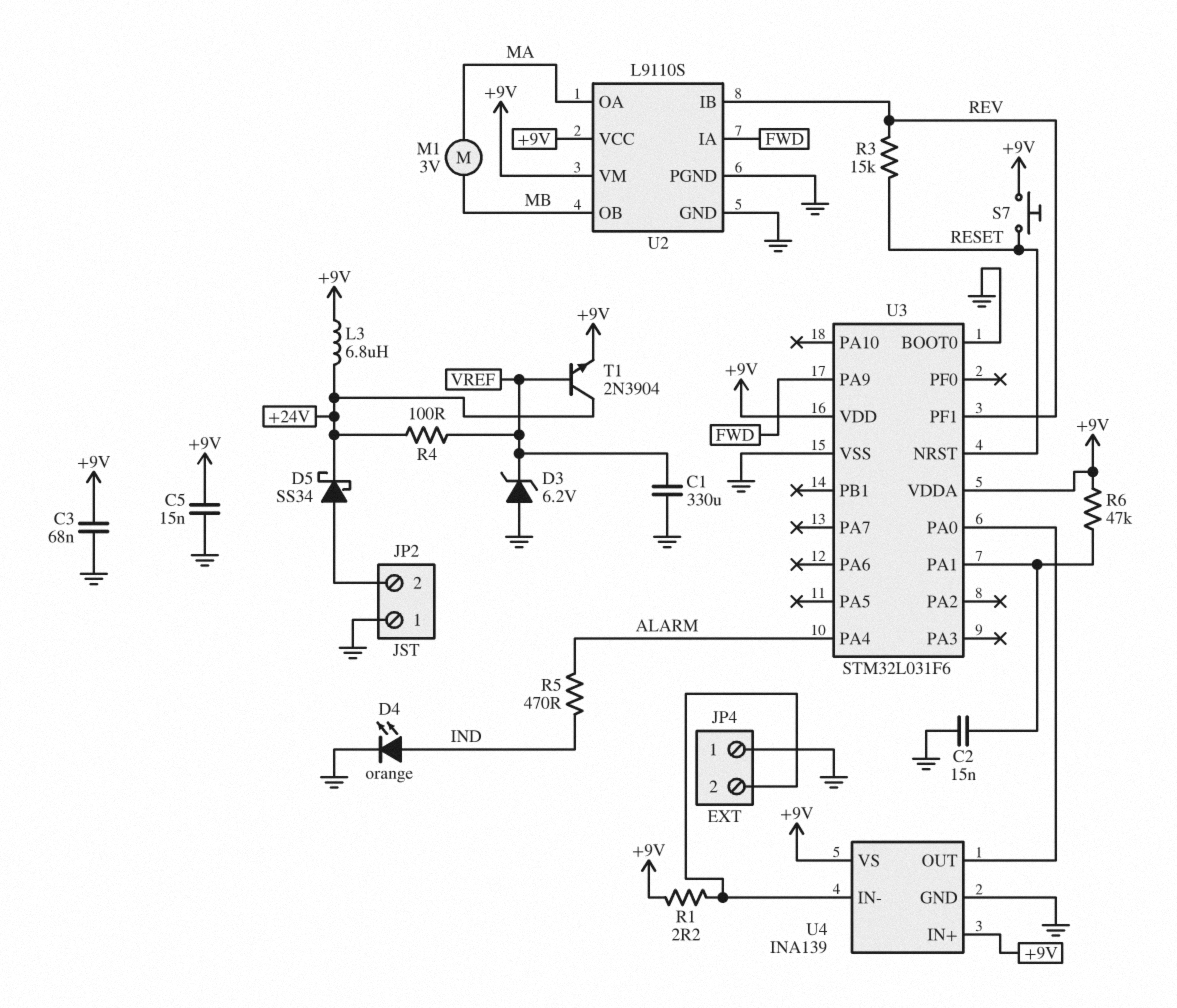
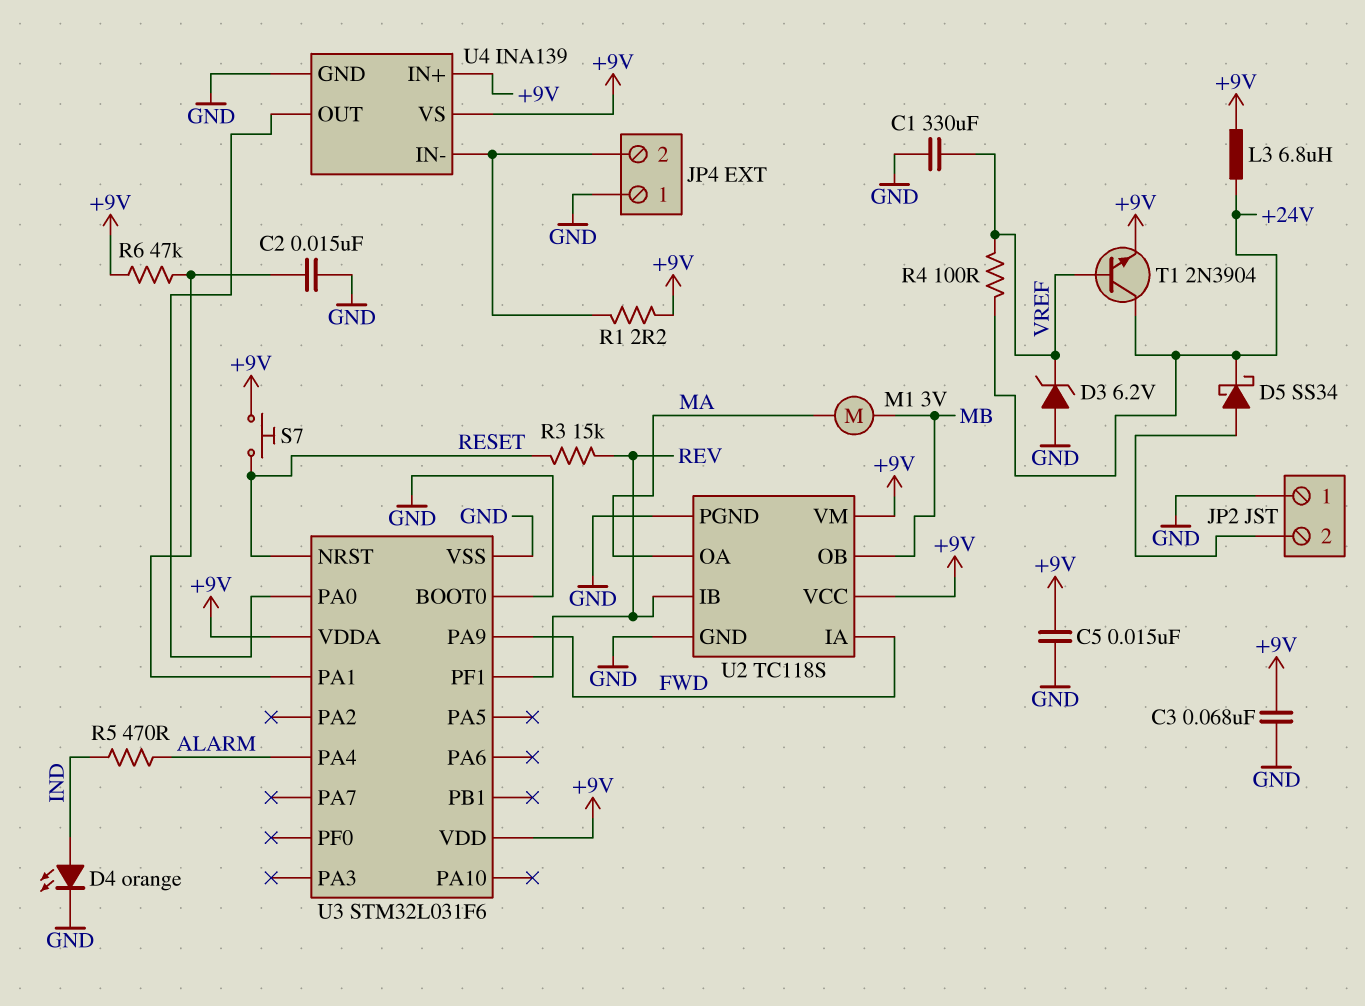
U2: L9110S -> TC118S

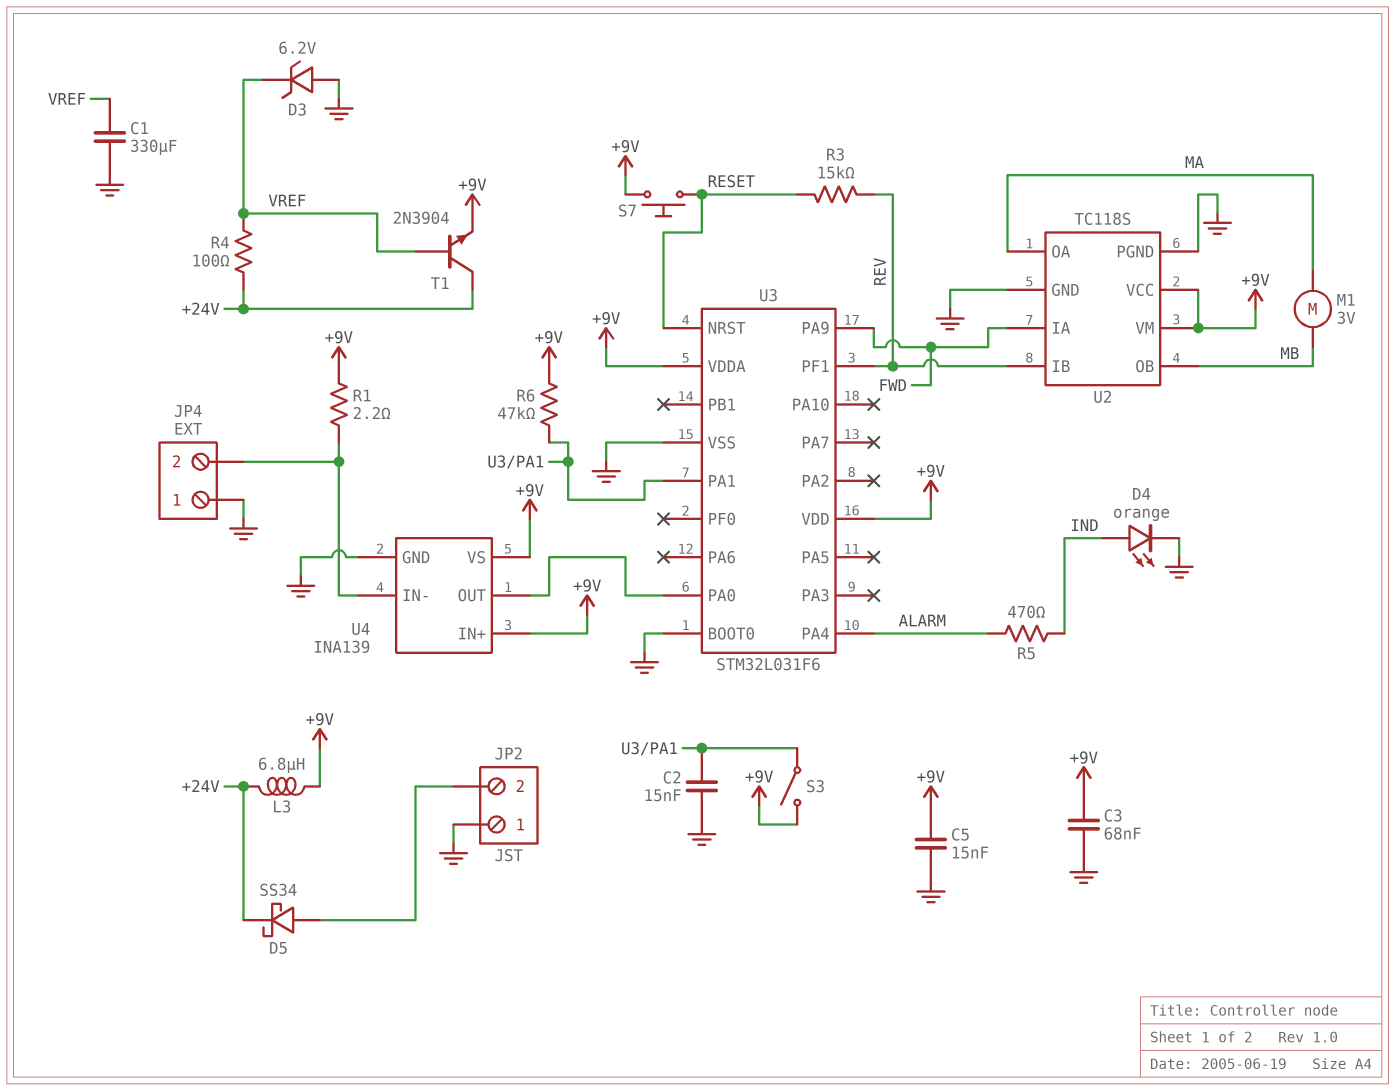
S3: none -> switch (+9V, U3/PA1)

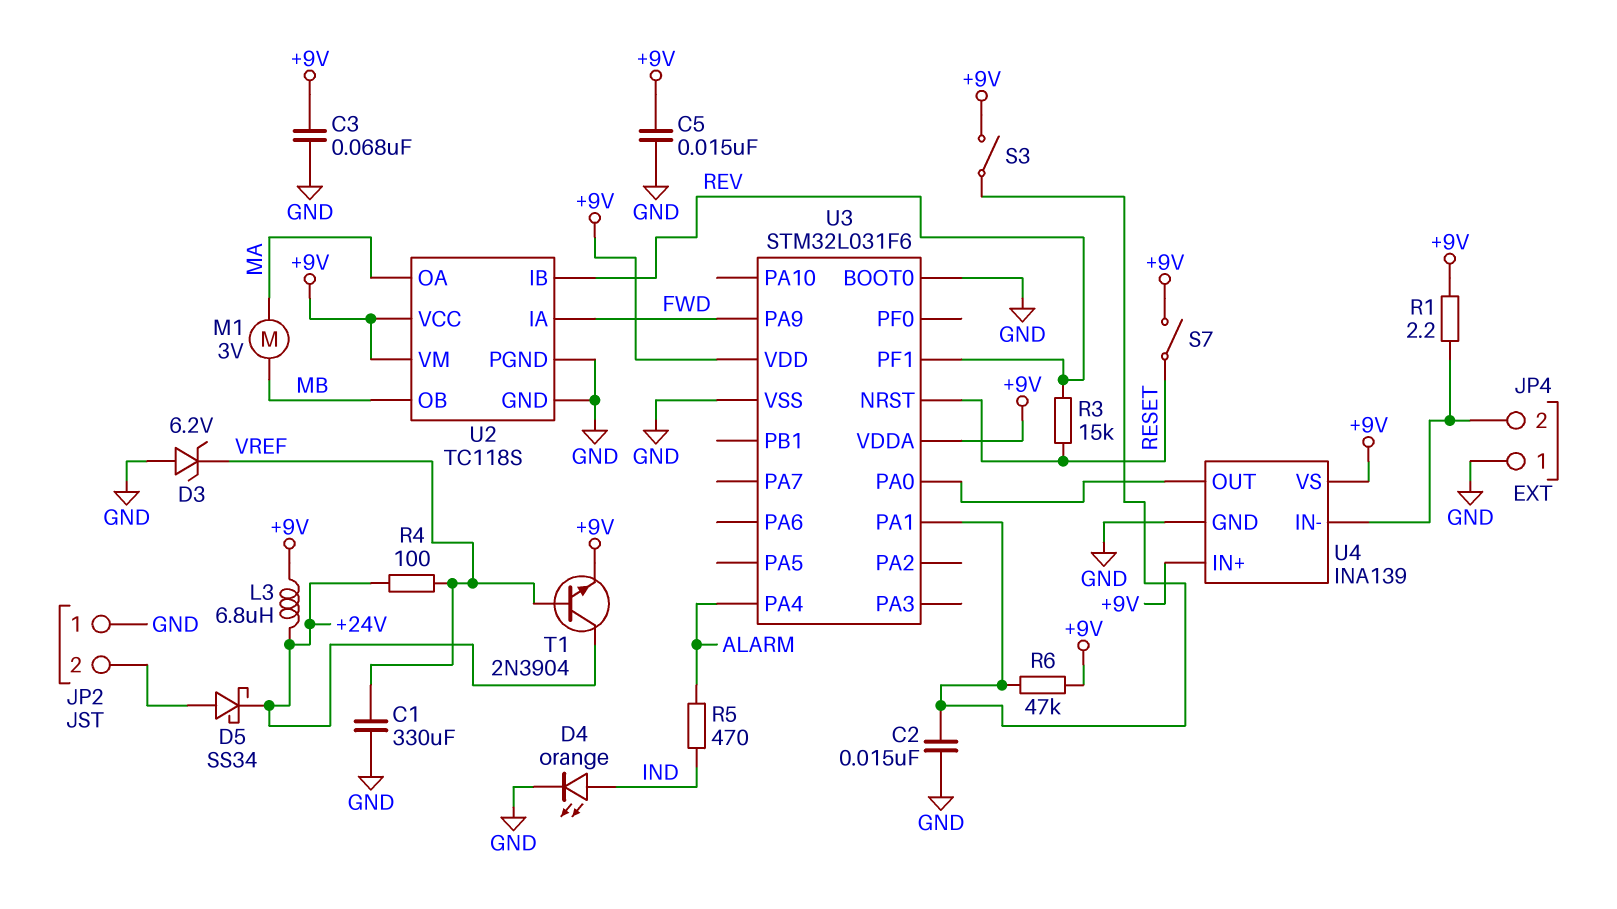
S7: button (+9V, RESET) -> switch (+9V, RESET)

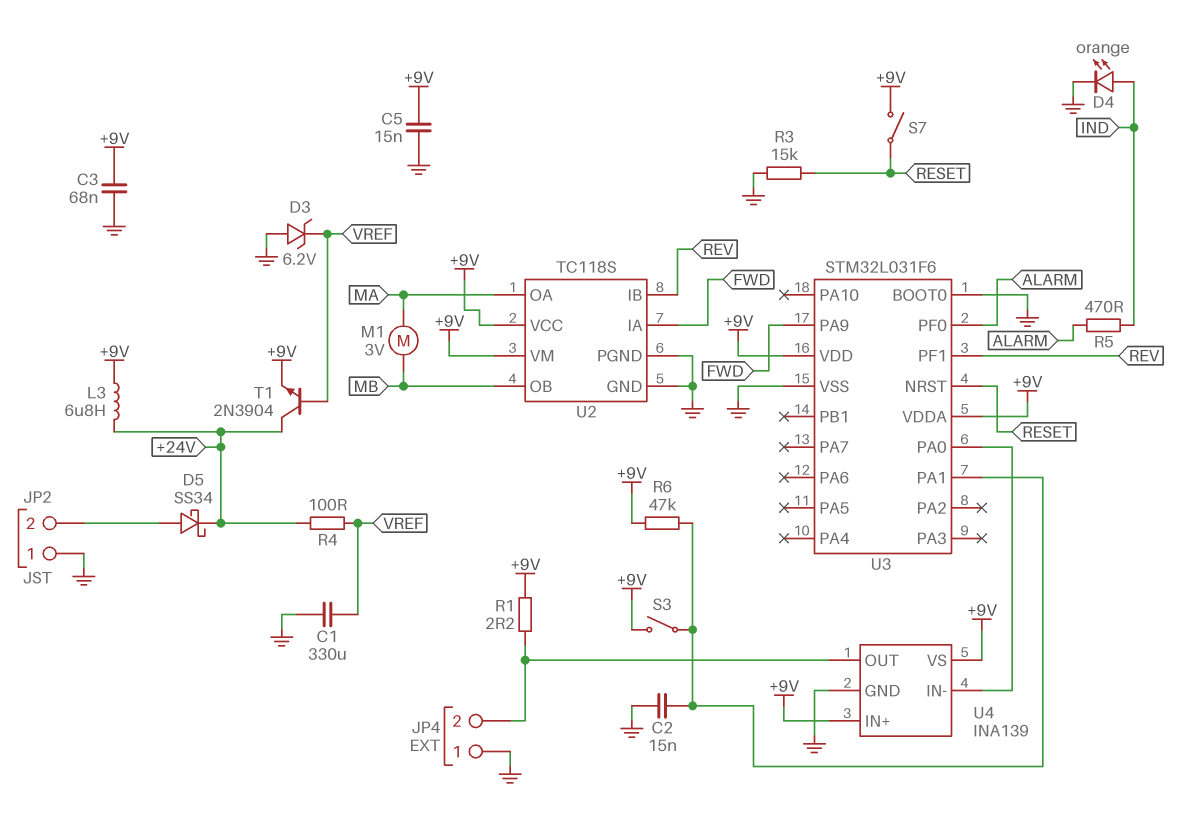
R3: 15k (RESET, REV) -> 15k (GND, RESET)
U3 pin PA4: ALARM -> none
U3 pin PF0: none -> ALARM
U4 pin IN-: JP4/2 -> U3/PA0
U4 pin OUT: U3/PA0 -> JP4/2

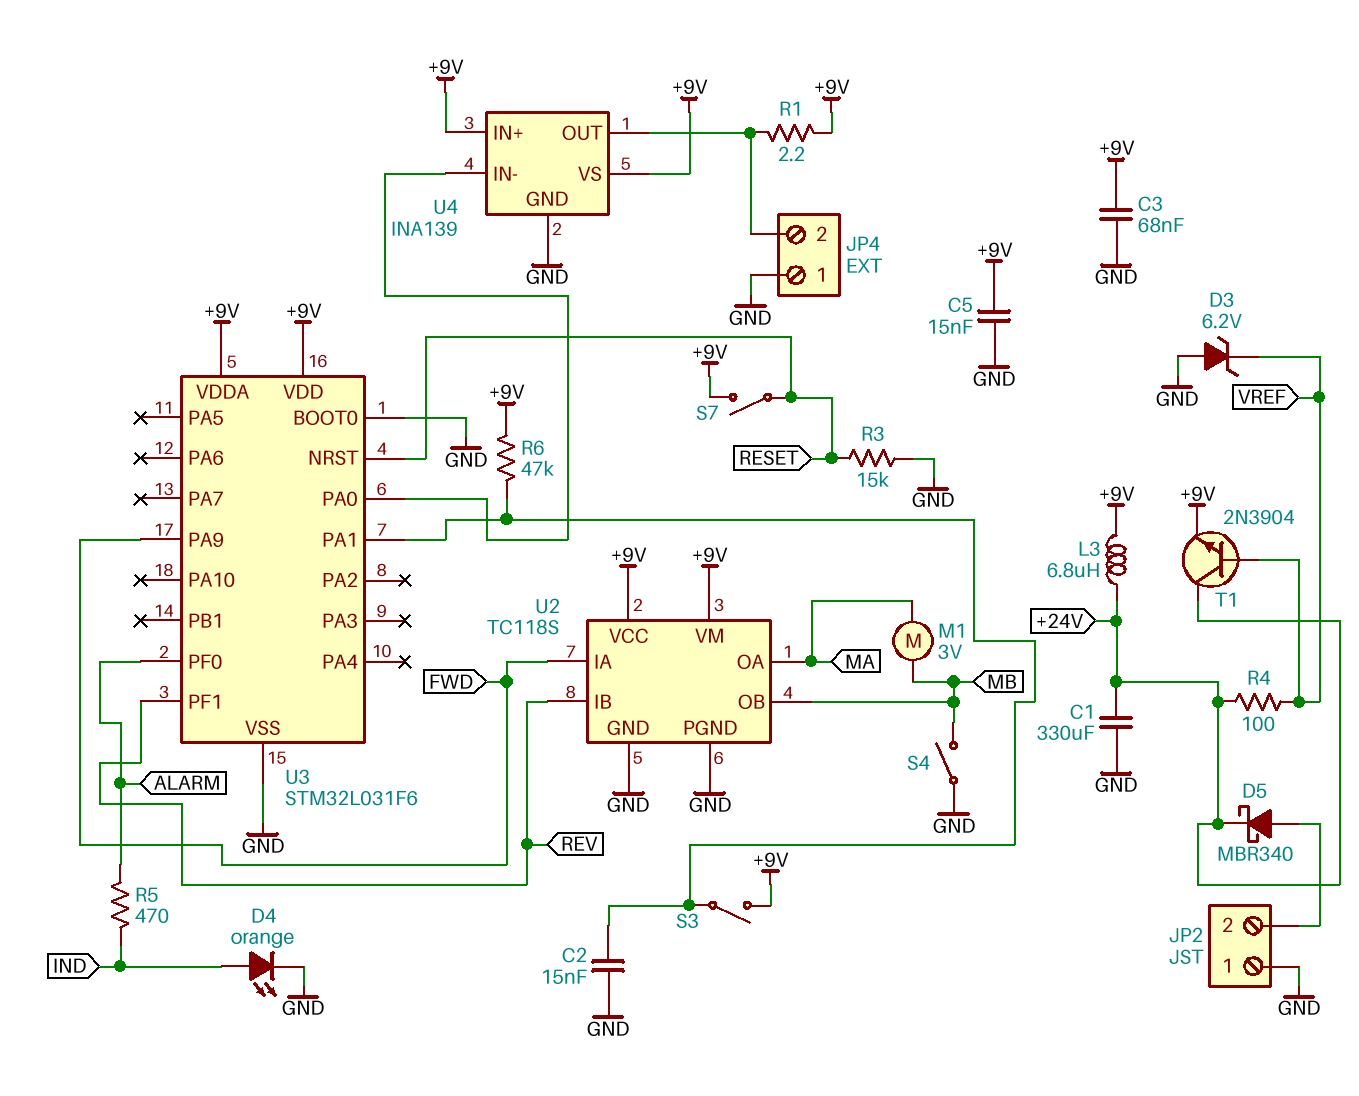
C1: 330uF (GND, VREF) -> 330uF (+24V, GND)
D5: schottky SS34 (A JP2/2, K +24V) -> schottky MBR340 (A JP2/2, K +24V)
S4: none -> switch (GND, MB)

